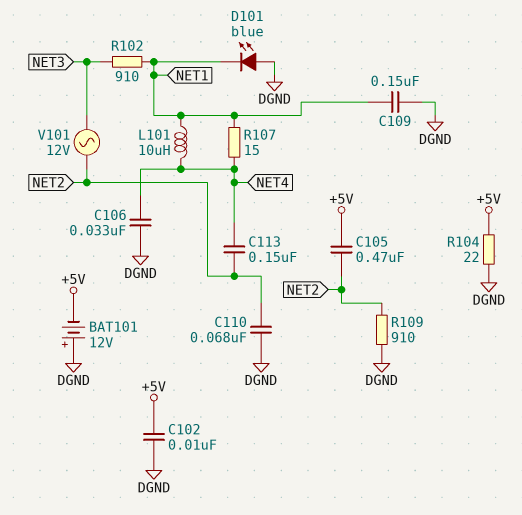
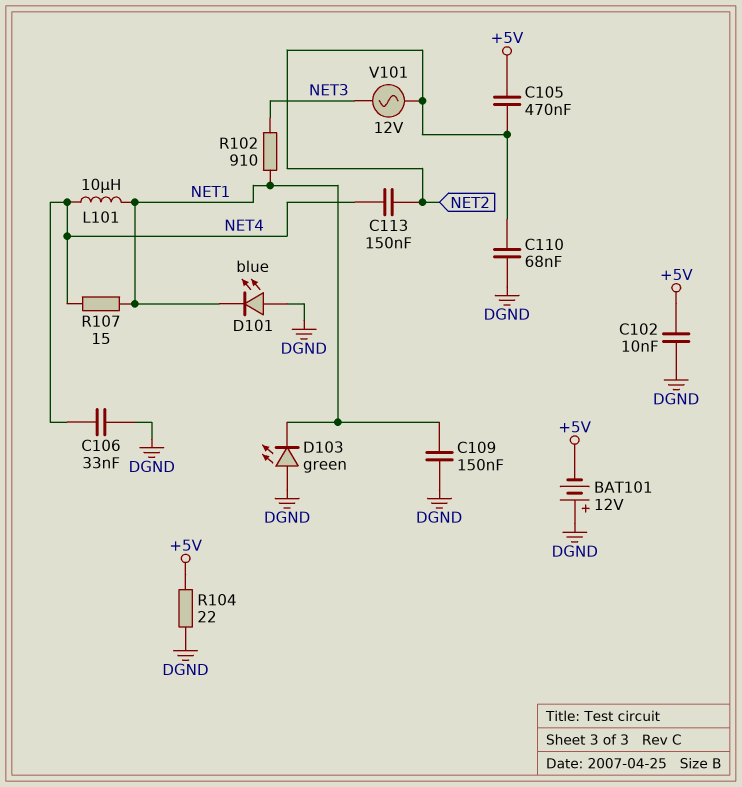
D103: none -> LED green (A DGND, K NET1)
R109: 910 (DGND, NET2) -> none

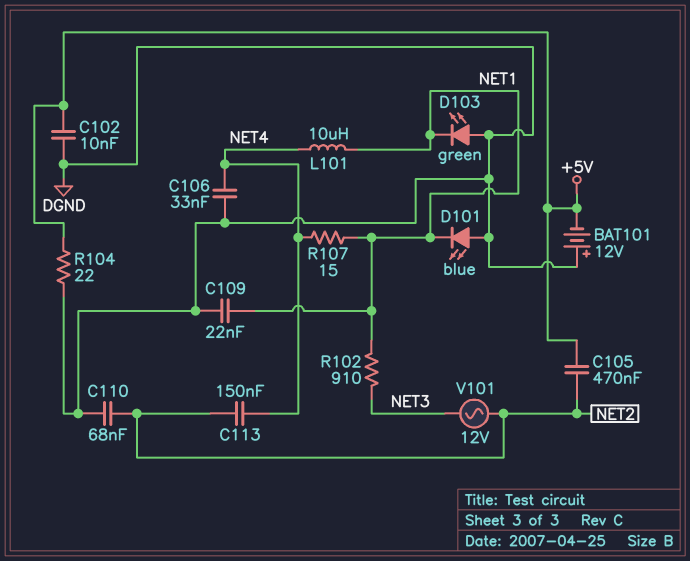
C109: 150nF (DGND, NET1) -> 22nF (DGND, NET1)

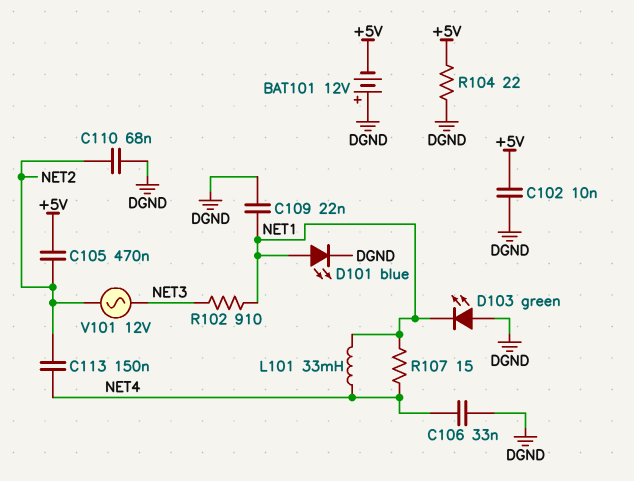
D101: LED blue (A DGND, K NET1) -> LED blue (A NET1, K DGND)
L101: 10uH (NET1, NET4) -> 33mH (NET1, NET4)

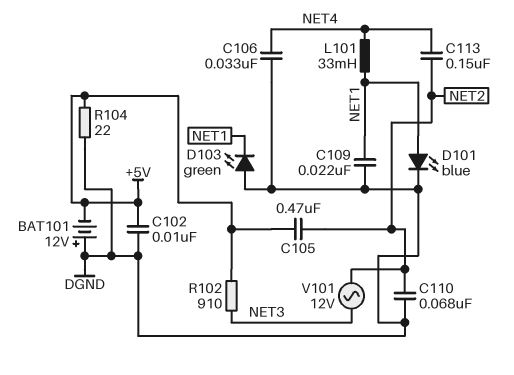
R102: 910 (NET1, NET3) -> 910 (+5V, NET3)
R107: 15 (NET1, NET4) -> none

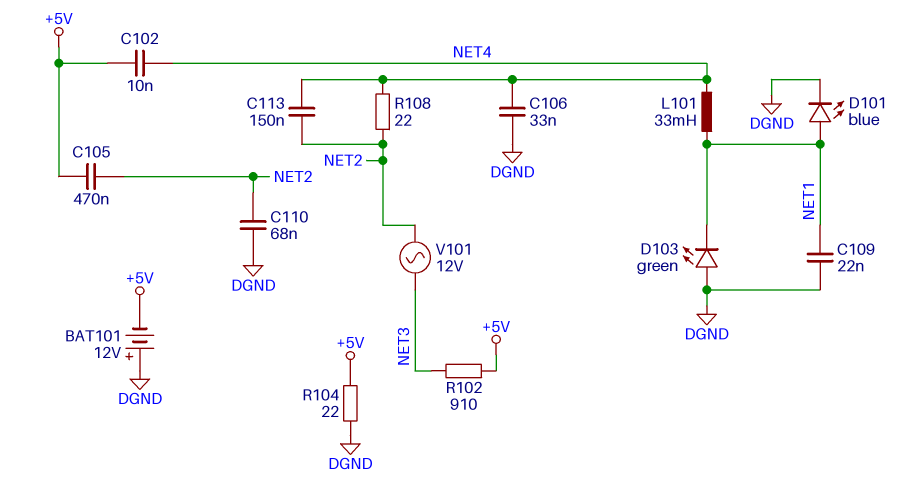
C102: 10nF (+5V, DGND) -> 10nF (+5V, NET4)
R108: none -> 22 (NET2, NET4)

